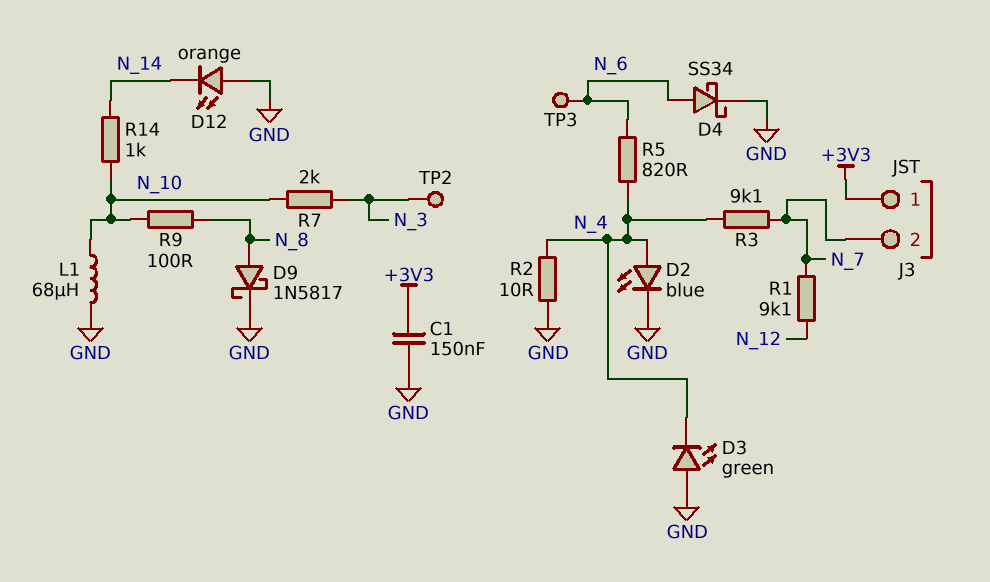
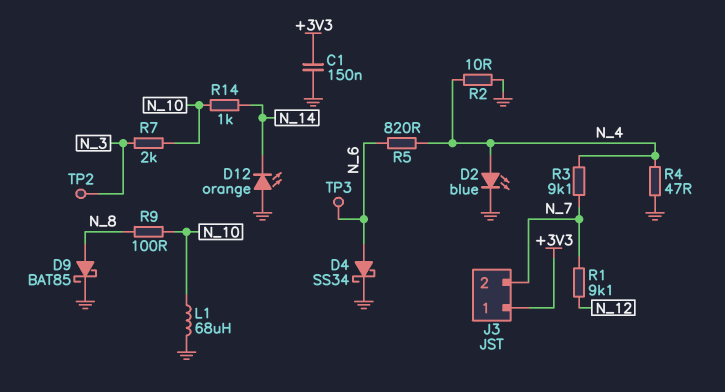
D3: LED green (A GND, K N_4) -> none
D9: schottky 1N5817 (A N_8, K GND) -> schottky BAT85 (A N_8, K GND)
R4: none -> 47 (GND, N_4)

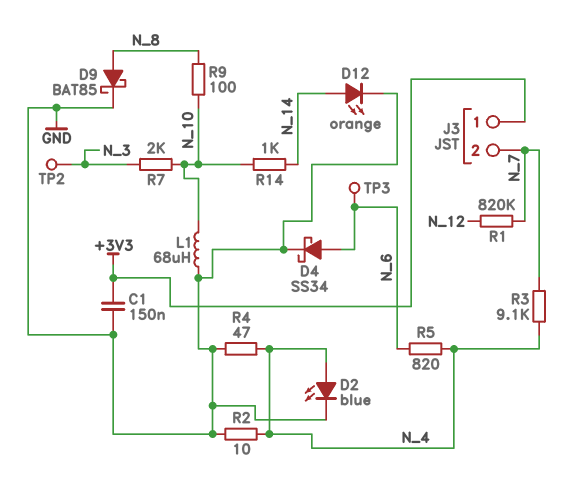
D12: LED orange (A GND, K N_14) -> LED orange (A N_14, K GND)
R1: 9.1k (N_7, N_12) -> 820k (N_7, N_12)

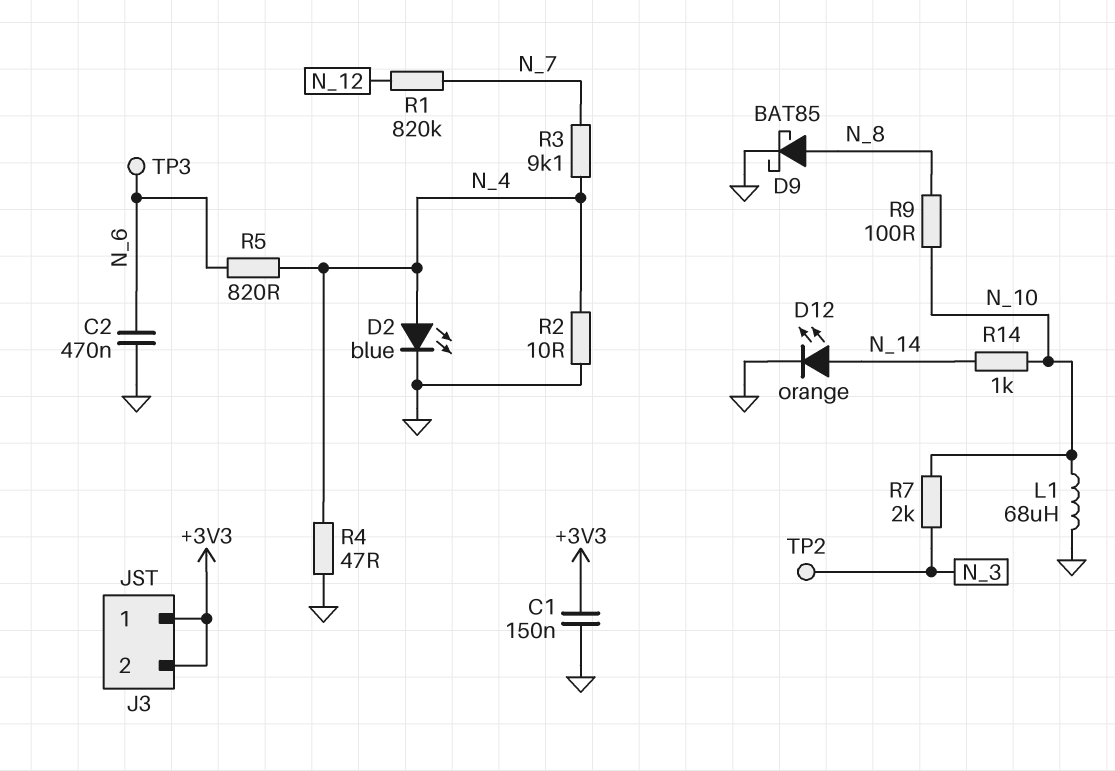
C2: none -> 470nF (GND, N_6)
D4: schottky SS34 (A N_6, K GND) -> none
J3 pin 2: N_7 -> +3V3

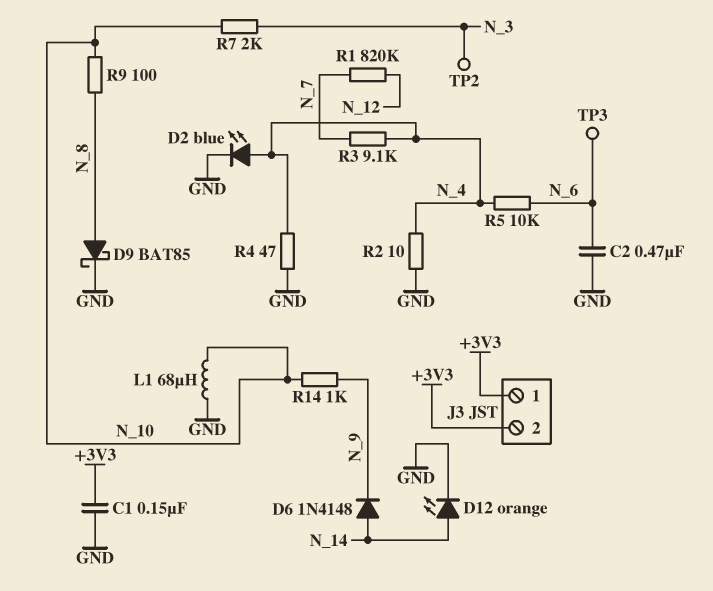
D6: none -> diode 1N4148 (A N_14, K N_9)
R5: 820 (N_4, N_6) -> 10k (N_4, N_6)
R14: 1k (N_10, N_14) -> 1k (N_9, N_10)

